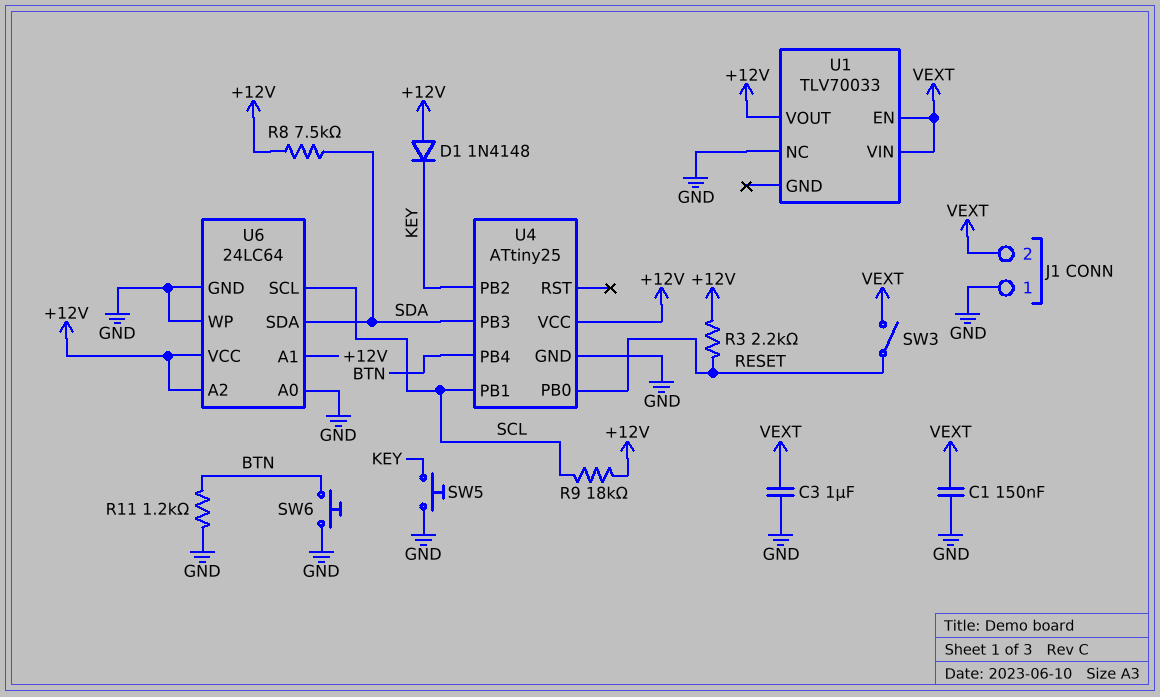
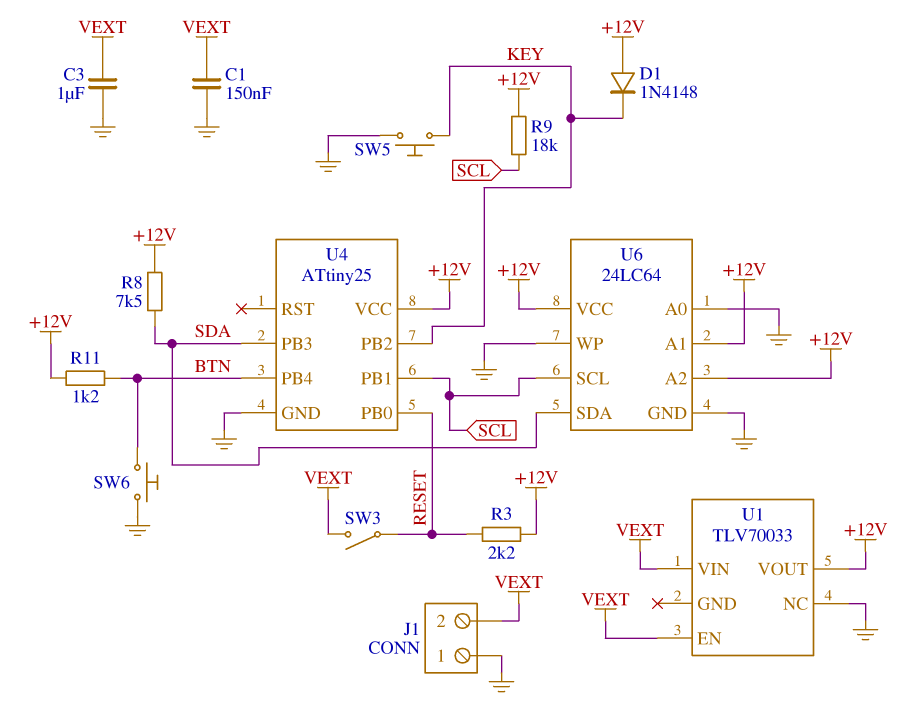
R11: 1.2k (BTN, GND) -> 1.2k (+12V, BTN)

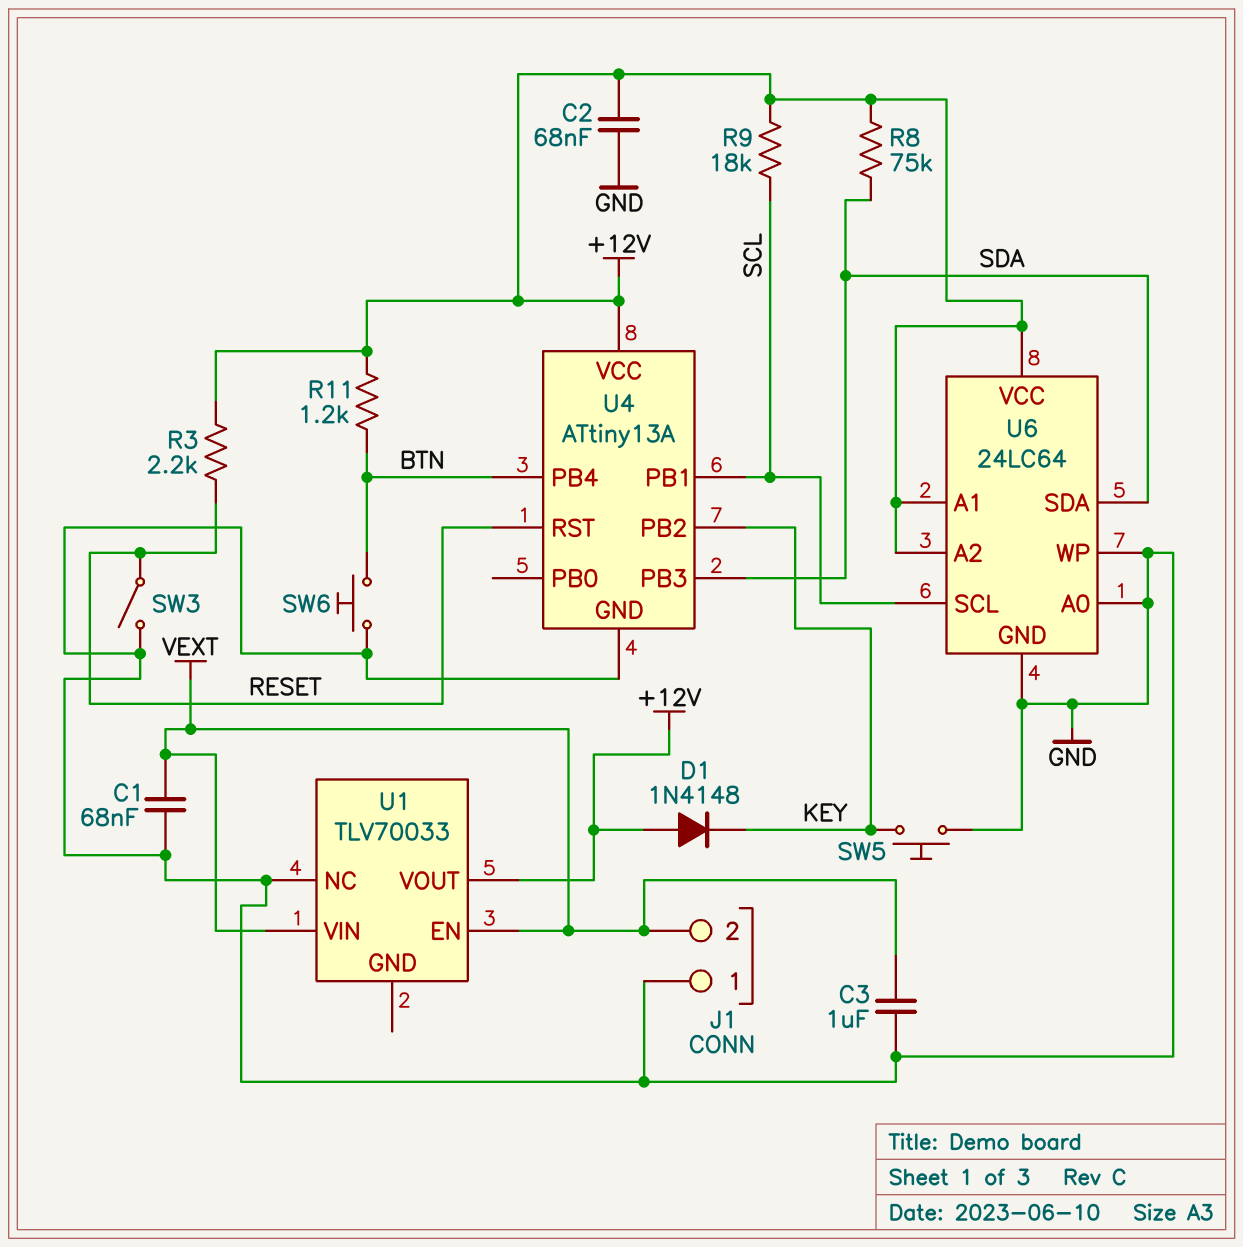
C1: 150nF (GND, VEXT) -> 68nF (GND, VEXT)
C2: none -> 68nF (+12V, GND)
R8: 7.5k (+12V, SDA) -> 75k (+12V, SDA)
SW3: switch (RESET, VEXT) -> switch (GND, RESET)
U4: ATtiny25 -> ATtiny13A
U4 pin PB0: RESET -> none
U4 pin RST: none -> RESET

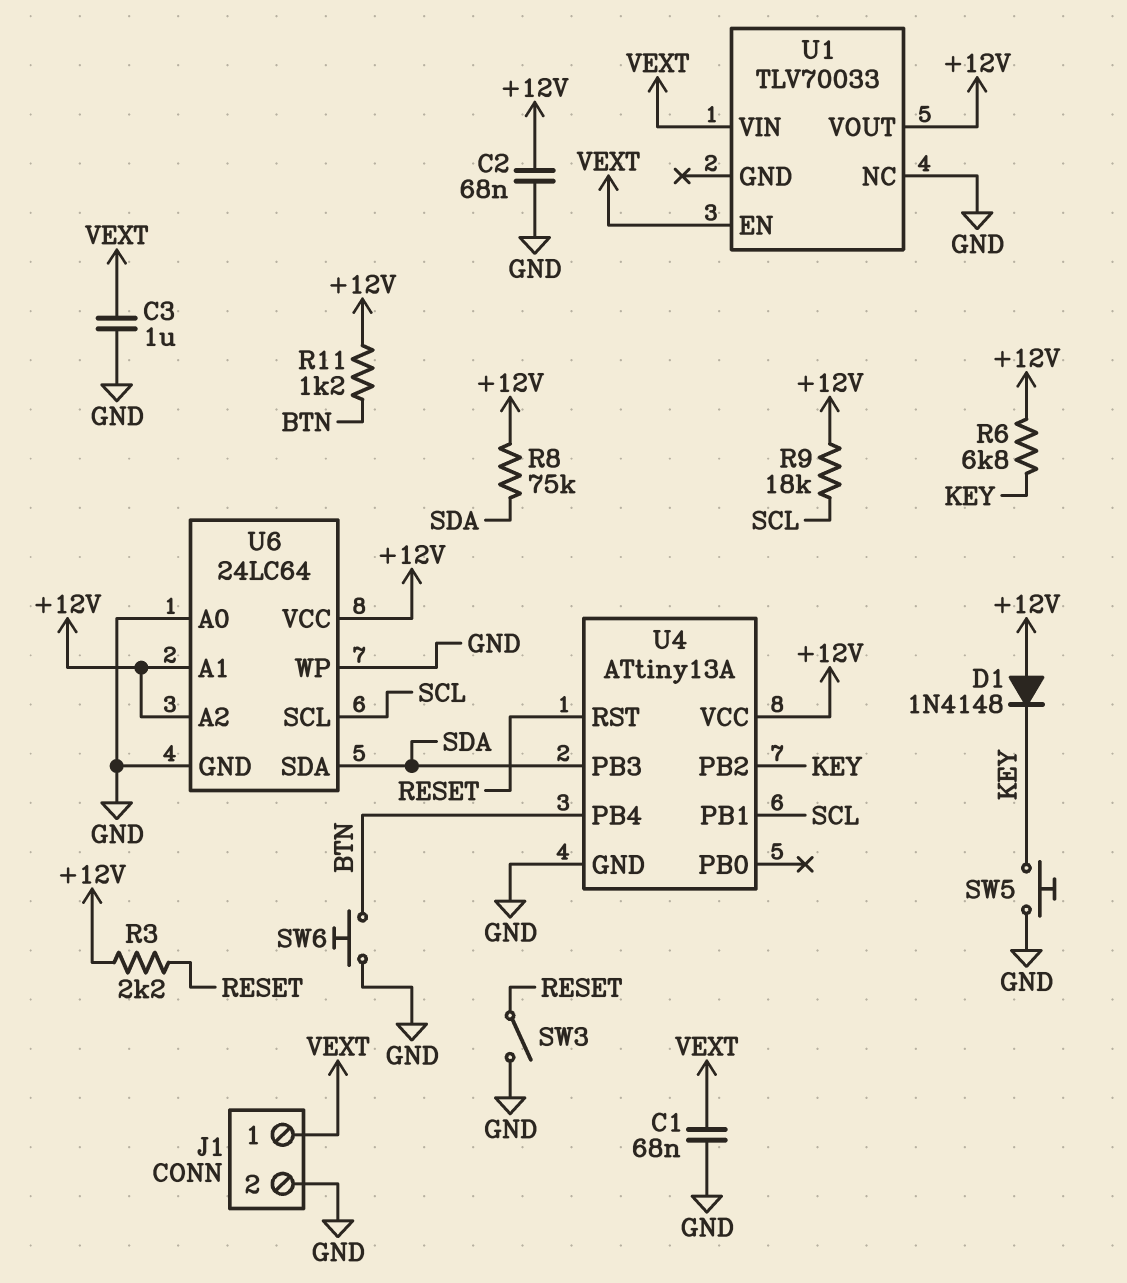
J1 pin 1: GND -> VEXT
J1 pin 2: VEXT -> GND
R6: none -> 6.8k (+12V, KEY)

